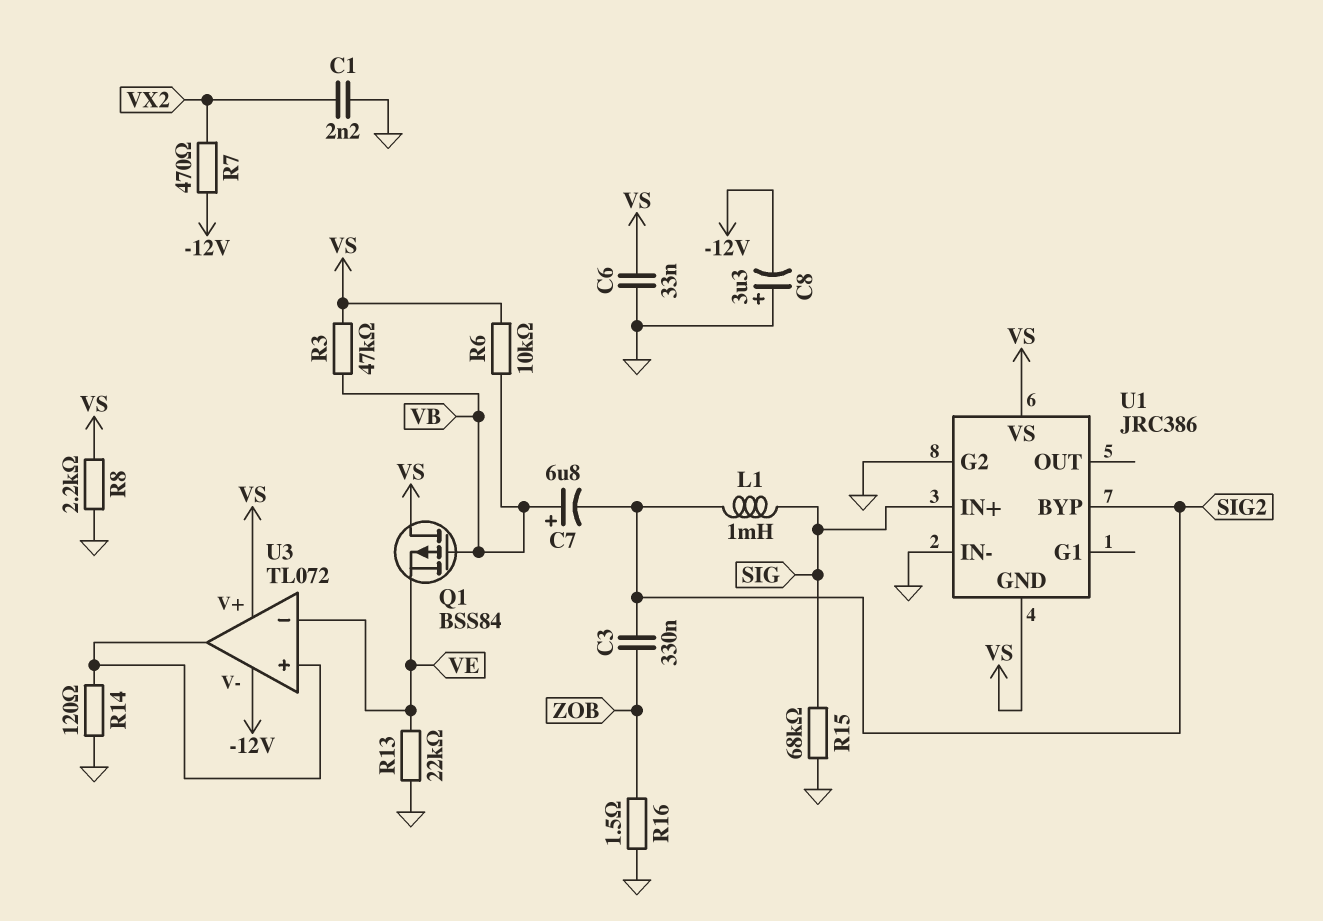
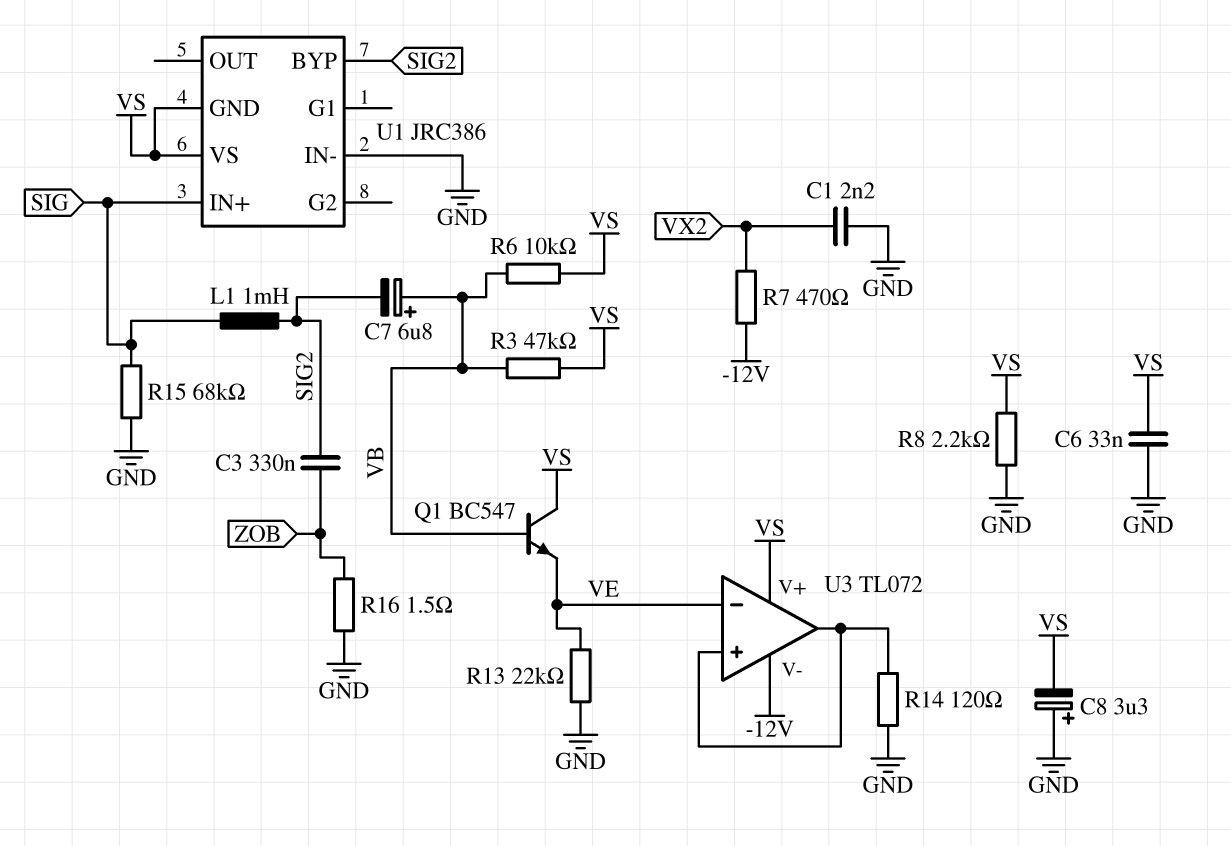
C8: 3.3uF (plus GND, minus -12V) -> 3.3uF (plus GND, minus VS)
Q1: PMOS BSS84 (G VB, D VS, S VE) -> NPN BC547 (B VB, C VS, E VE)
U1 pin G2: GND -> none

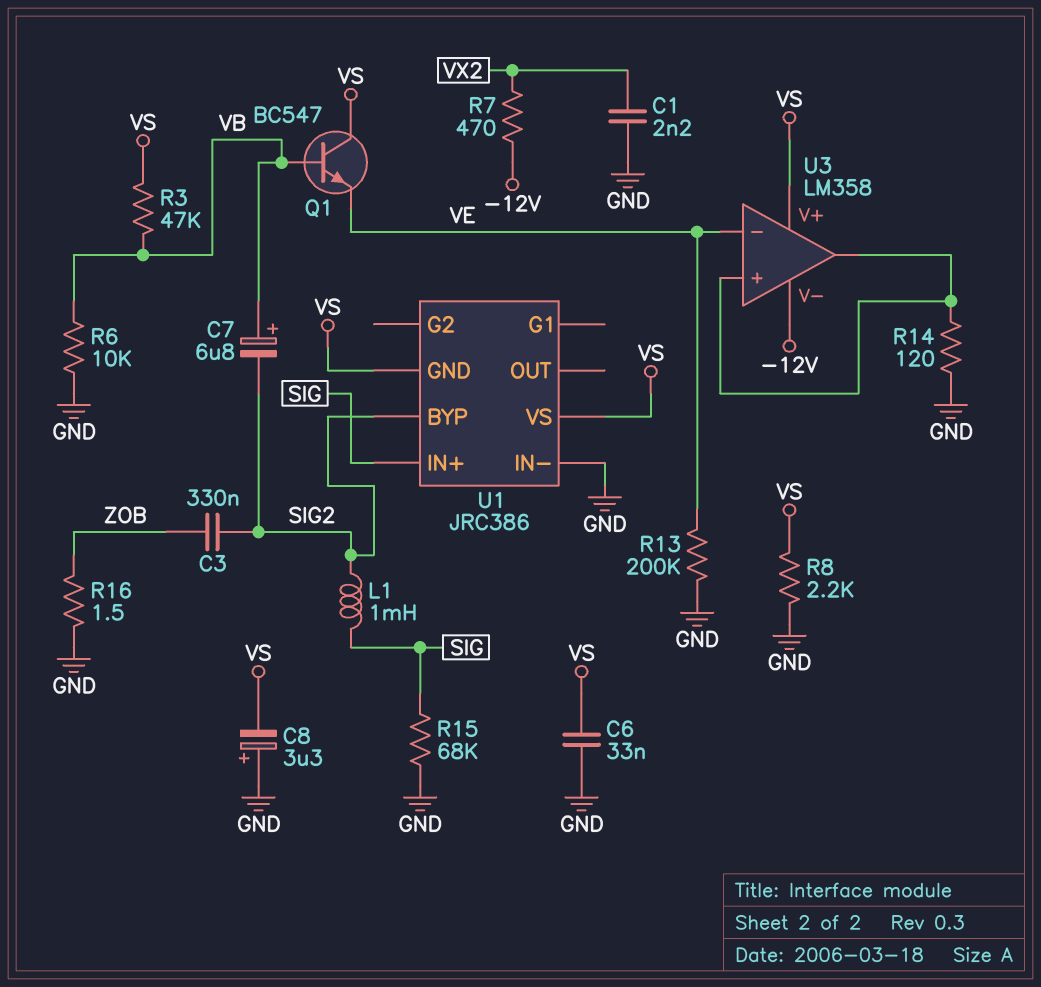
R6: 10k (VB, VS) -> 10k (GND, VB)
R13: 22k (GND, VE) -> 200k (GND, VE)
U3: TL072 -> LM358

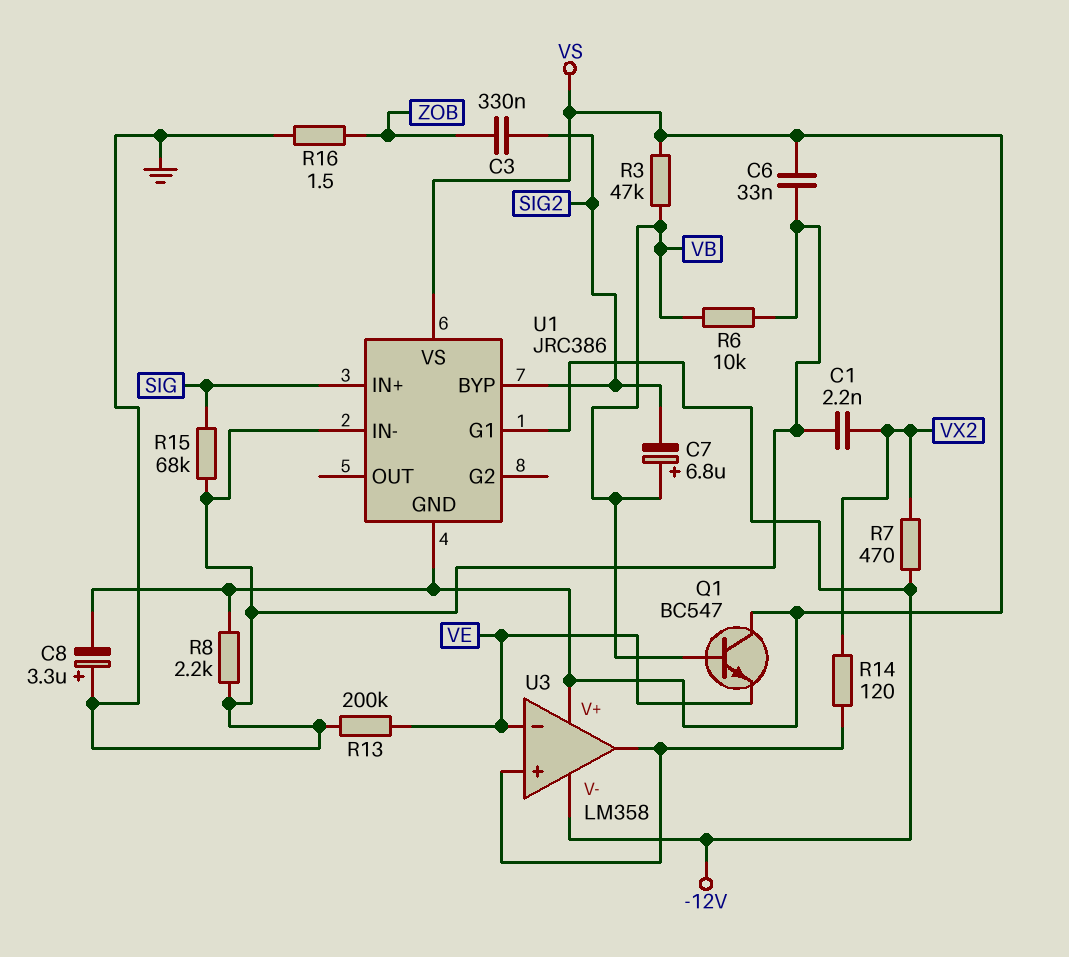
L1: 1mH (SIG, SIG2) -> none
R14: 120 (GND, U3/in+) -> 120 (U3/in+, VX2)
U1 pin G1: none -> -12V

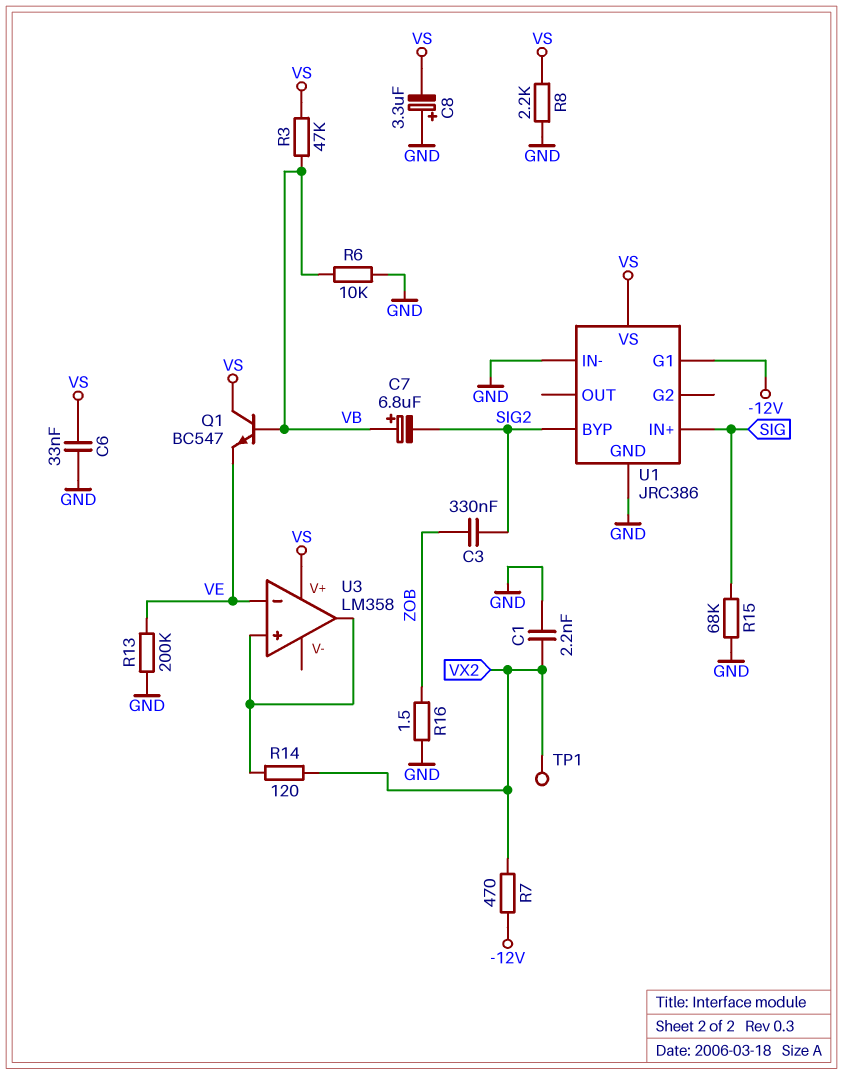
TP1: none -> test point (VX2)
U1 pin GND: VS -> GND
U3 pin V-: -12V -> none

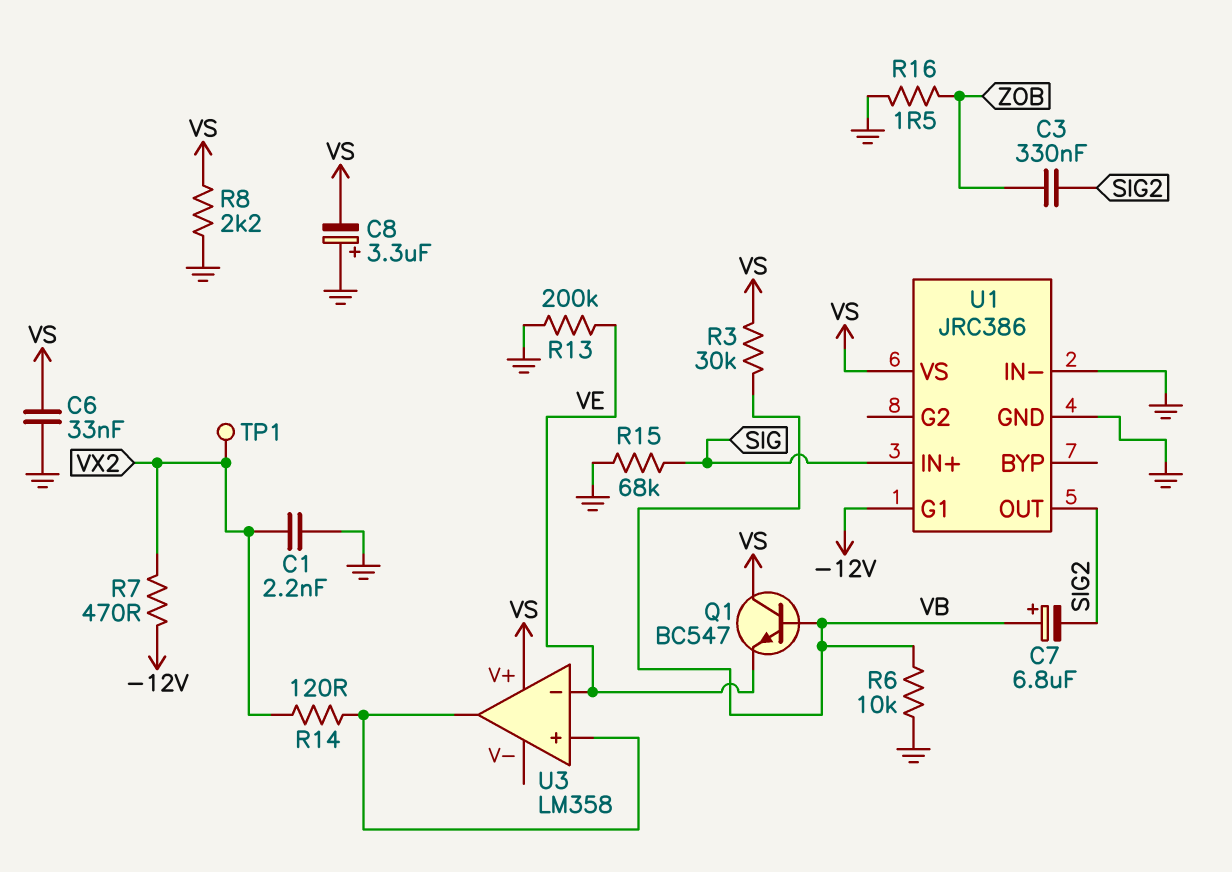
R3: 47k (VB, VS) -> 30k (VB, VS)
U1 pin BYP: SIG2 -> none
U1 pin OUT: none -> SIG2

